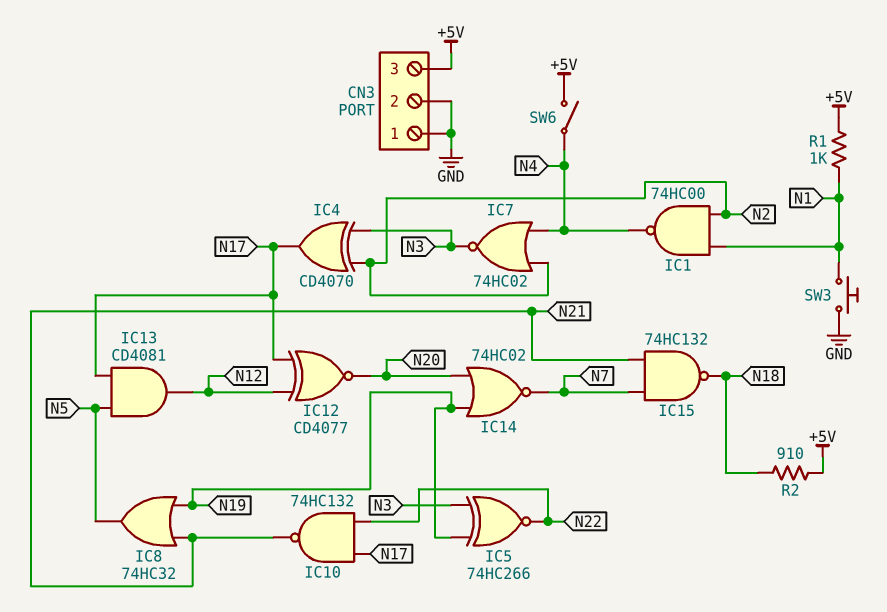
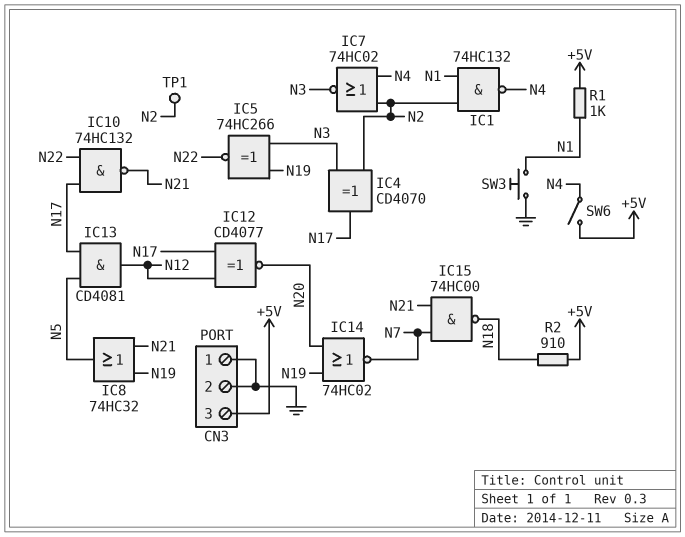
IC1: NAND 74HC00 (in N1, in N2, out N4) -> NAND 74HC132 (in N1, in N2, out N4)
IC15: NAND 74HC132 (in N7, in N21, out N18) -> NAND 74HC00 (in N7, in N21, out N18)
TP1: none -> test point (N2)

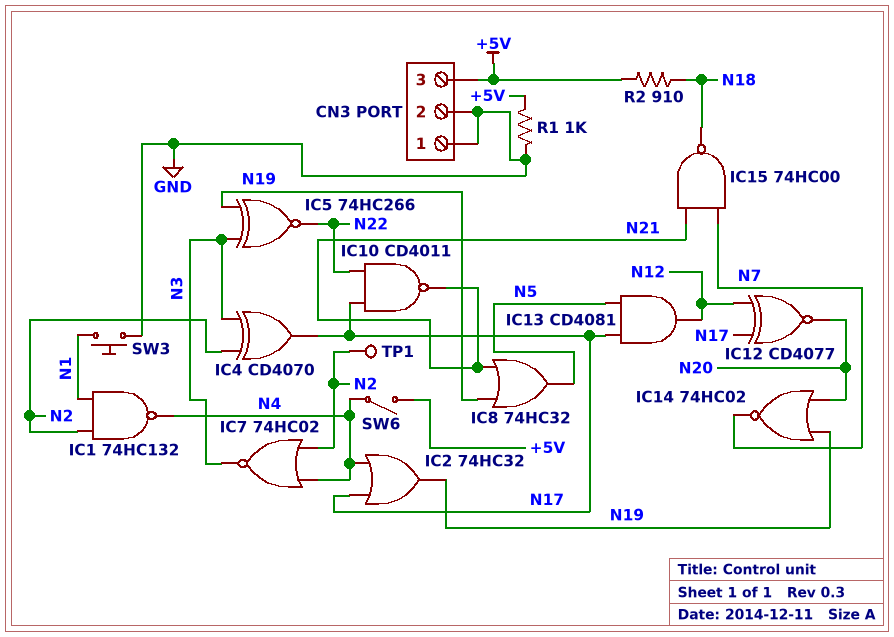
IC2: none -> OR 74HC32 (in N4, in N17, out N19)
IC10: NAND 74HC132 (in N17, in N22, out N21) -> NAND CD4011 (in N17, in N22, out N21)
R1: 1k (+5V, N1) -> 1k (+5V, GND)

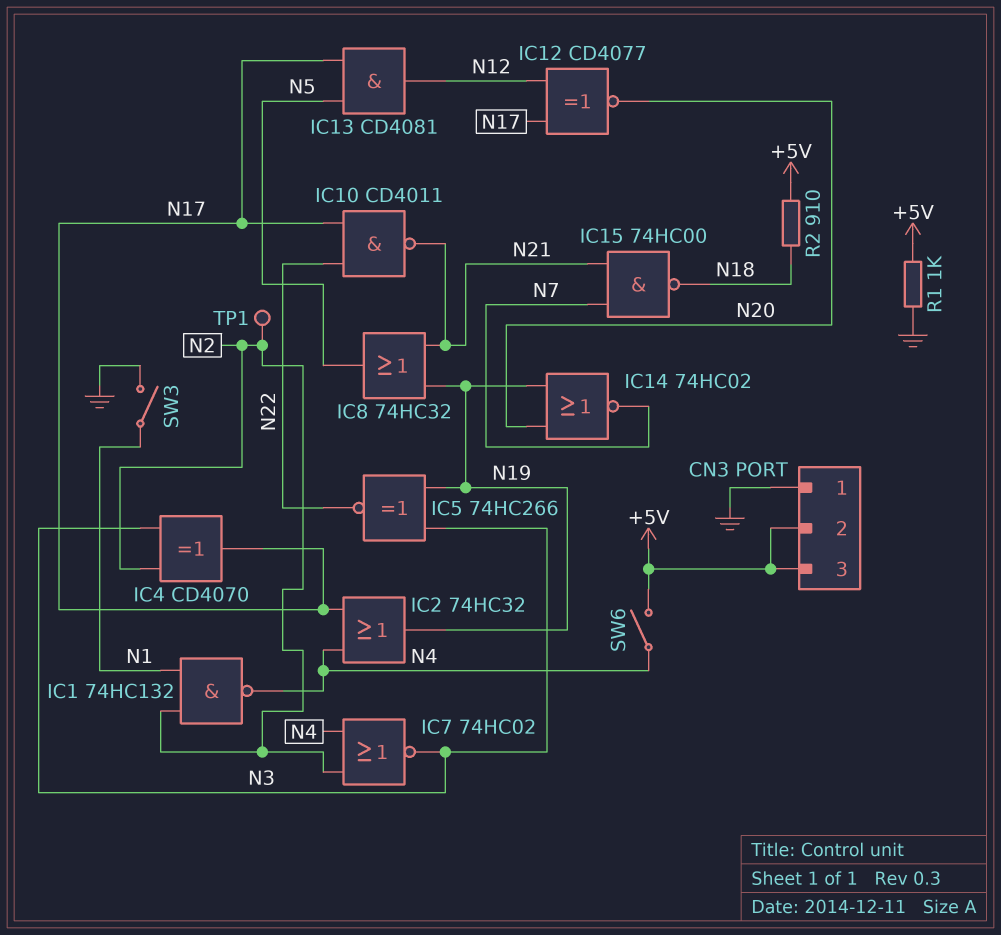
CN3 pin 2: GND -> +5V
SW3: button (GND, N1) -> switch (GND, N1)

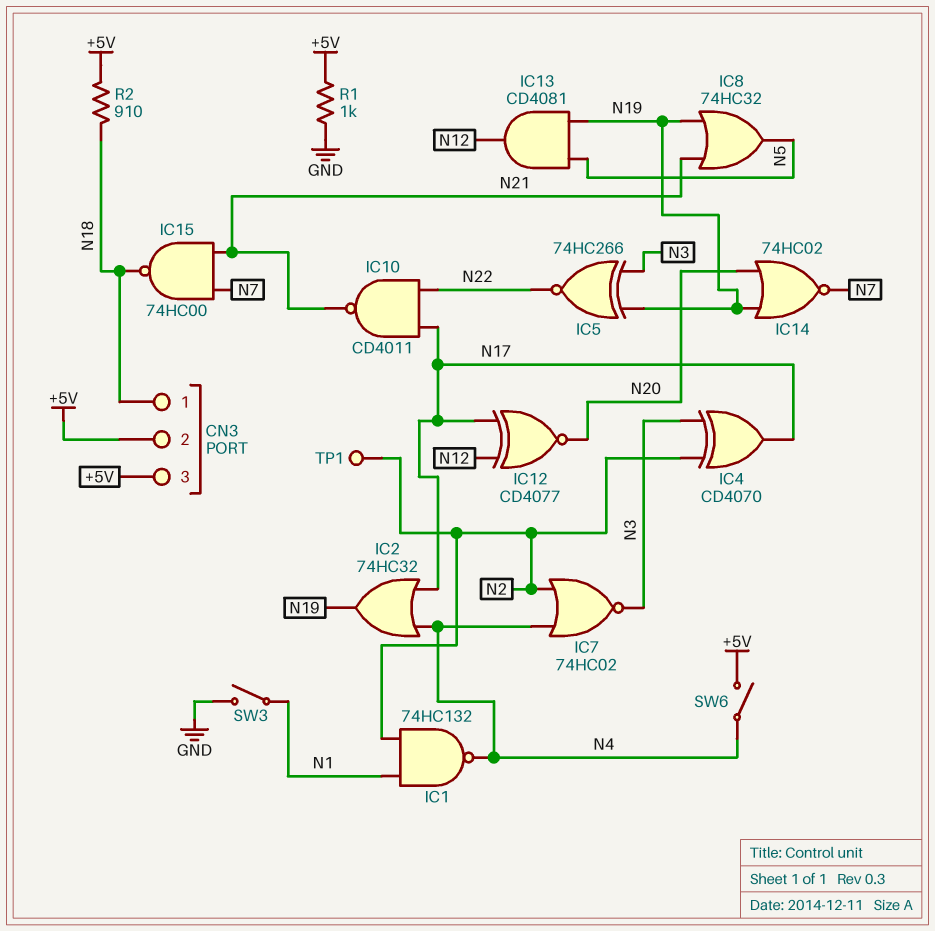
CN3 pin 1: GND -> N18
IC13: AND CD4081 (in N5, in N17, out N12) -> AND CD4081 (in N5, in N19, out N12)

